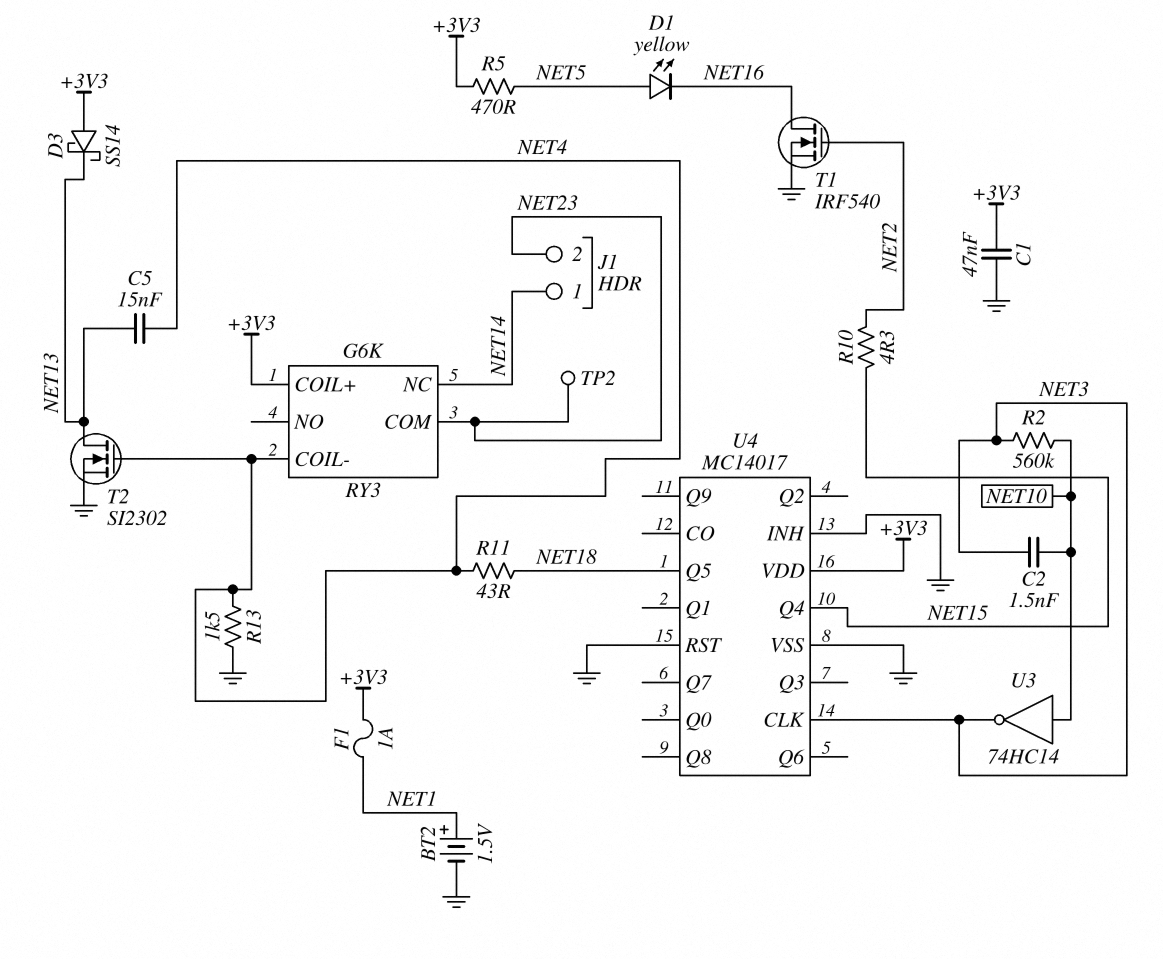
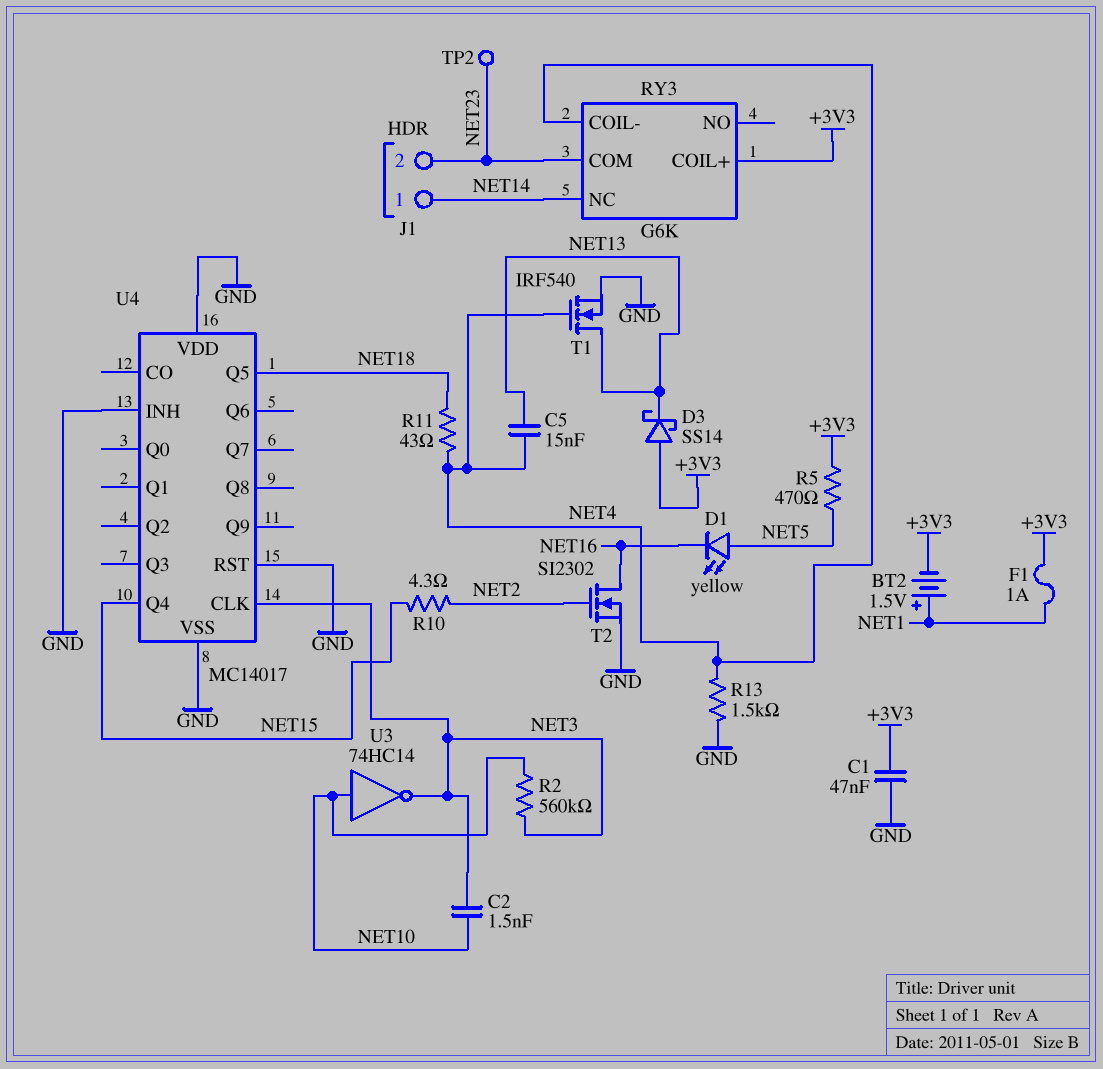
BT2: 1.5V (plus NET1, minus GND) -> 1.5V (plus NET1, minus +3V3)
T1: NMOS IRF540 (G NET2, D NET16, S GND) -> NMOS IRF540 (G NET4, D NET13, S GND)
T2: NMOS SI2302 (G NET4, D NET13, S GND) -> NMOS SI2302 (G NET2, D NET16, S GND)
U4 pin VDD: +3V3 -> GND

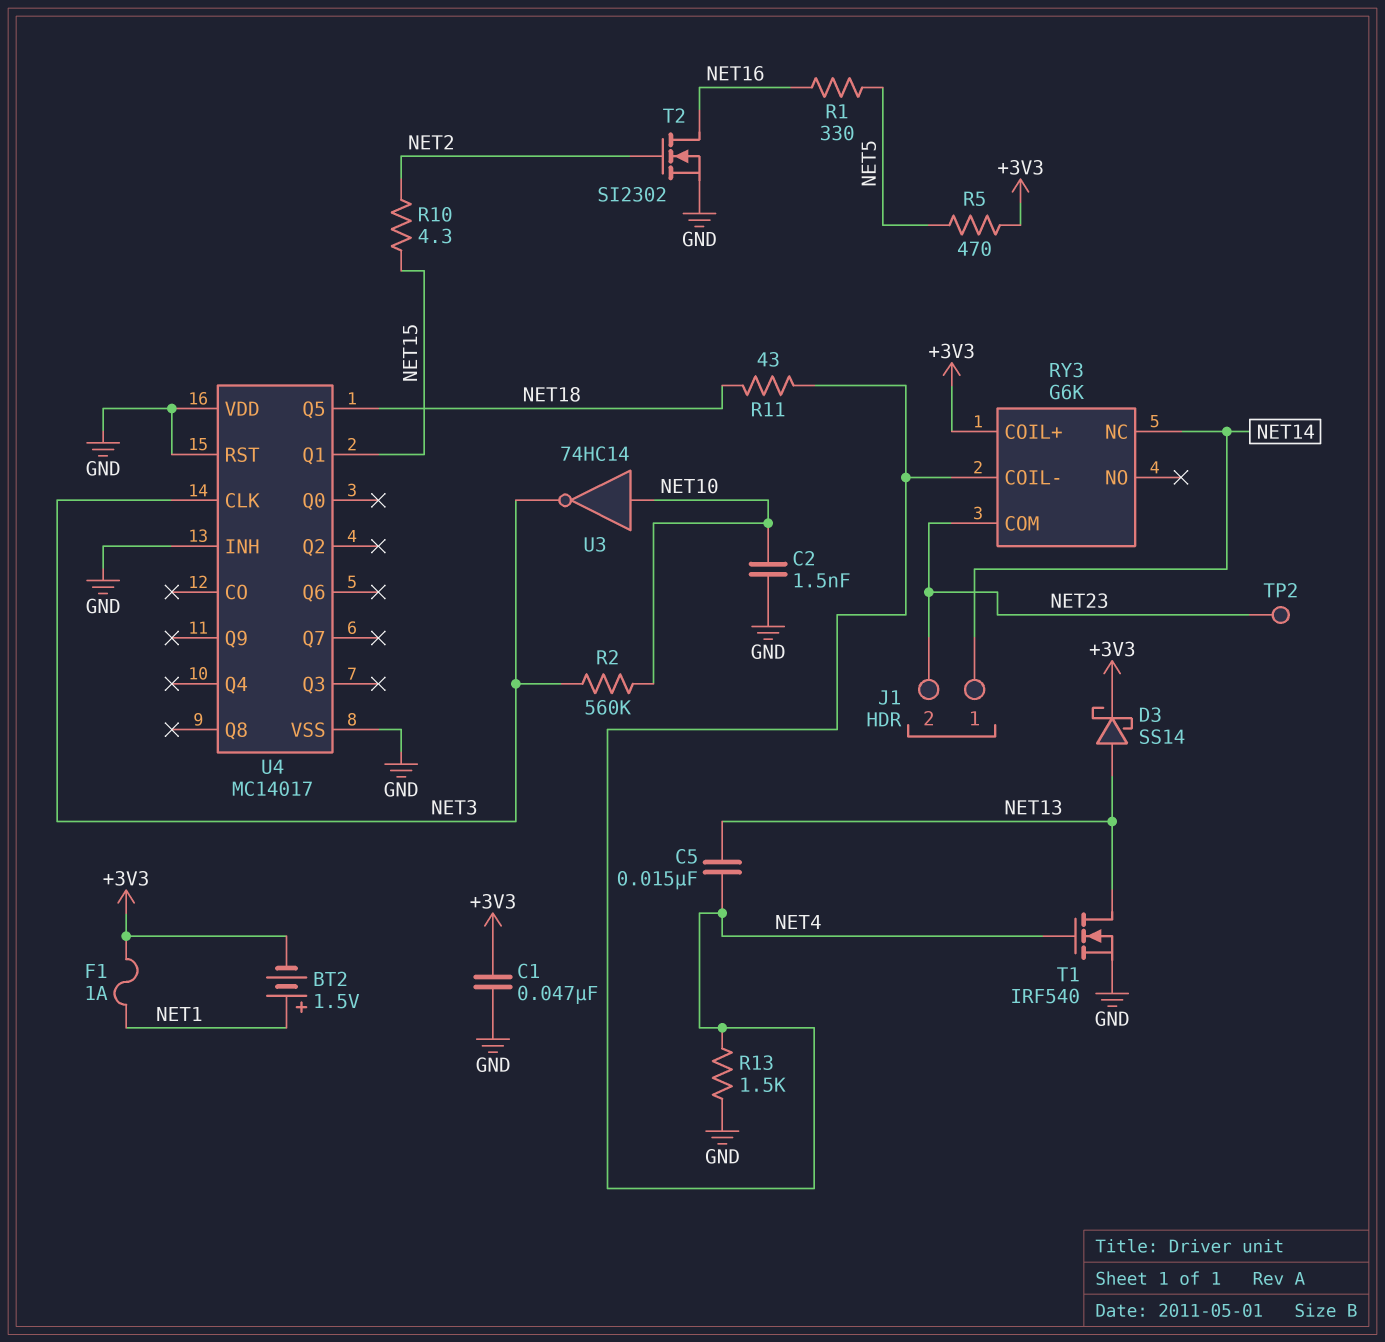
C2: 1.5nF (NET3, NET10) -> 1.5nF (GND, NET10)
D1: LED yellow (A NET5, K NET16) -> none
D3: schottky SS14 (A +3V3, K NET13) -> schottky SS14 (A NET13, K +3V3)
R1: none -> 330 (NET5, NET16)
U4 pin Q1: none -> NET15
U4 pin Q4: NET15 -> none

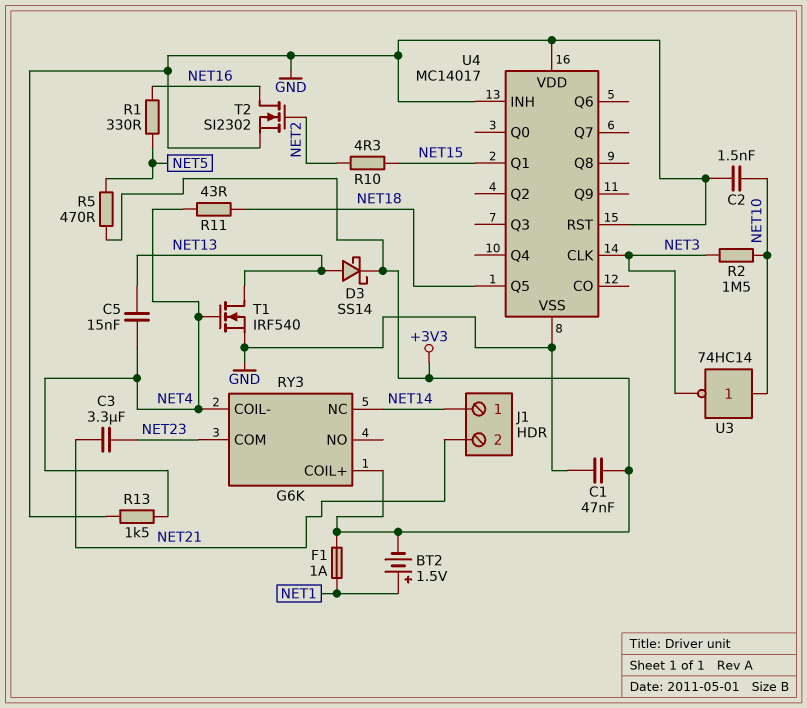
C3: none -> 3.3uF (NET21, NET23)
J1 pin 2: NET23 -> NET21
R2: 560k (NET3, NET10) -> 1.5M (NET3, NET10)
TP2: test point (NET23) -> none

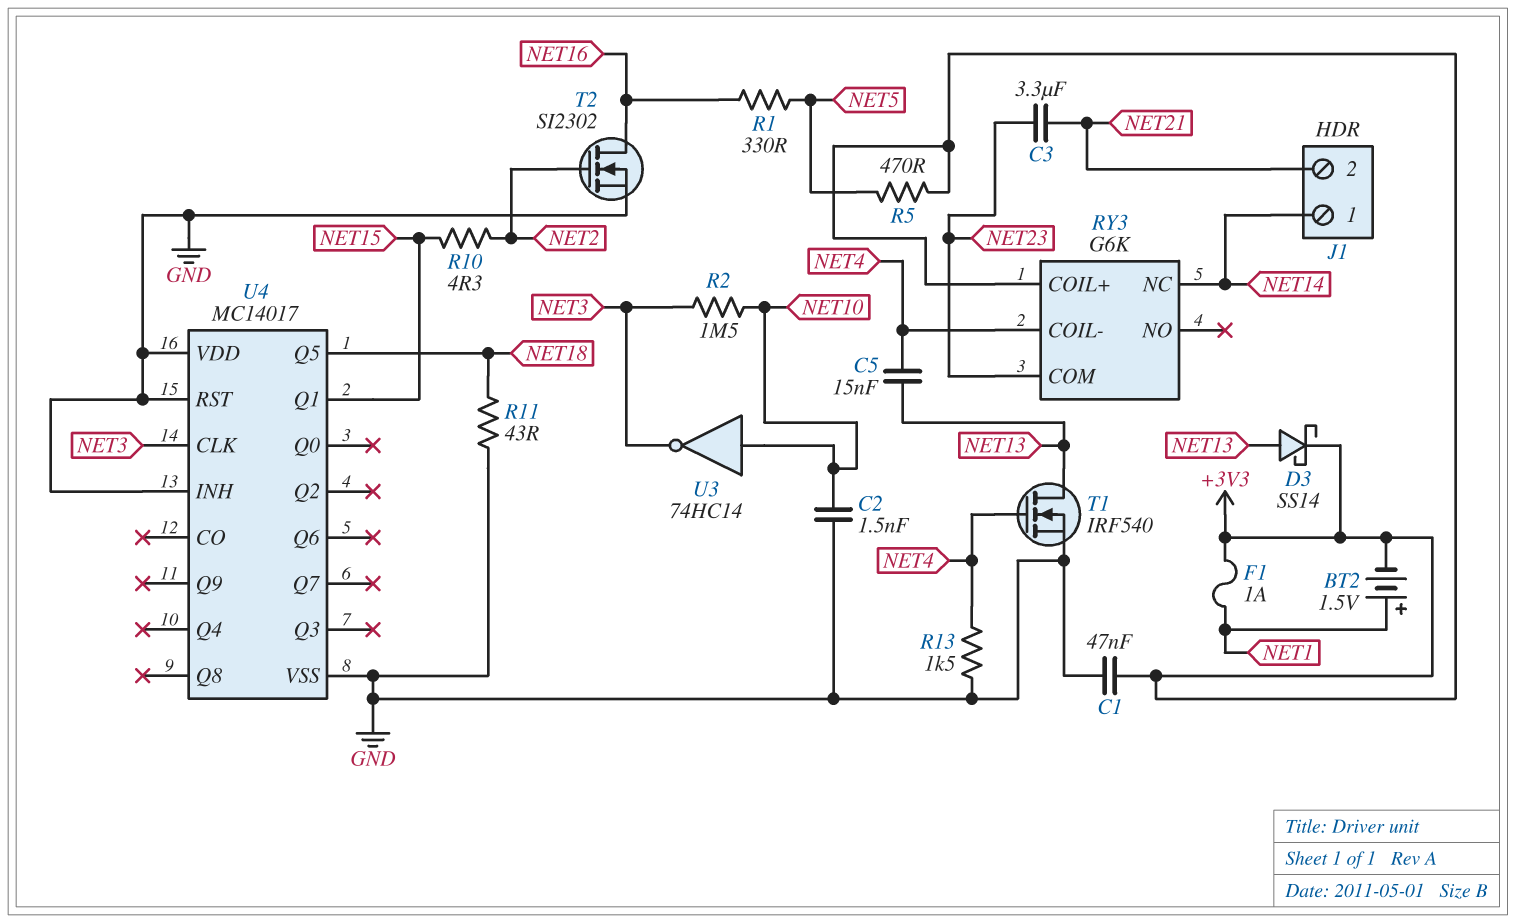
R11: 43 (NET4, NET18) -> 43 (GND, NET18)

